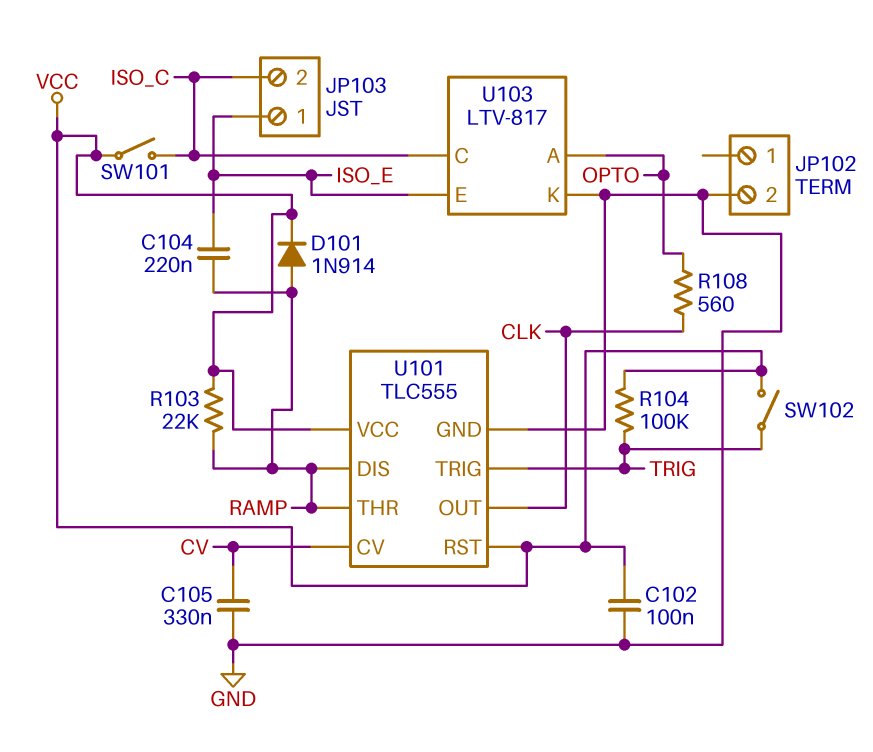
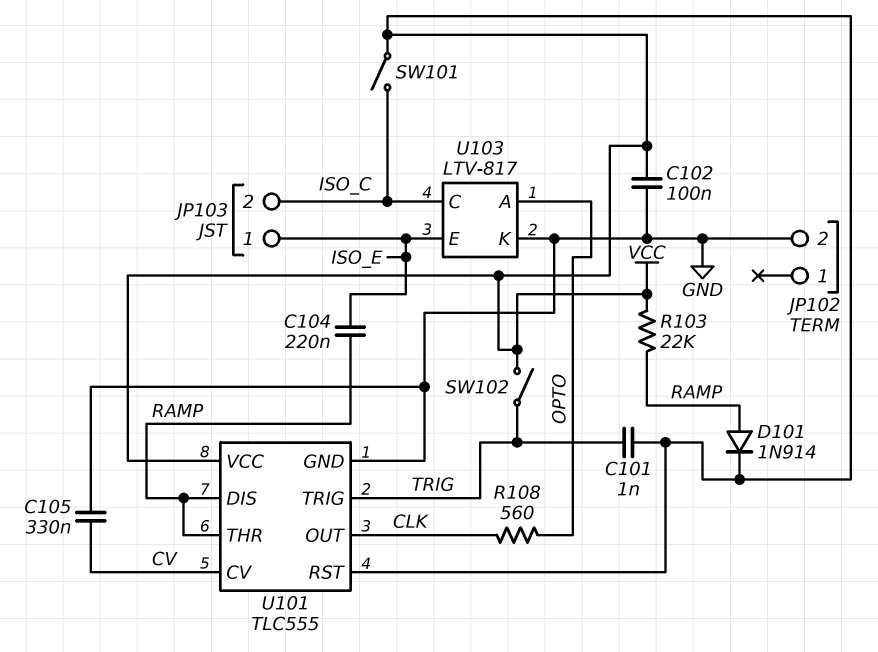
C101: none -> 1nF (TRIG, VCC)
R104: 100k (TRIG, VCC) -> none

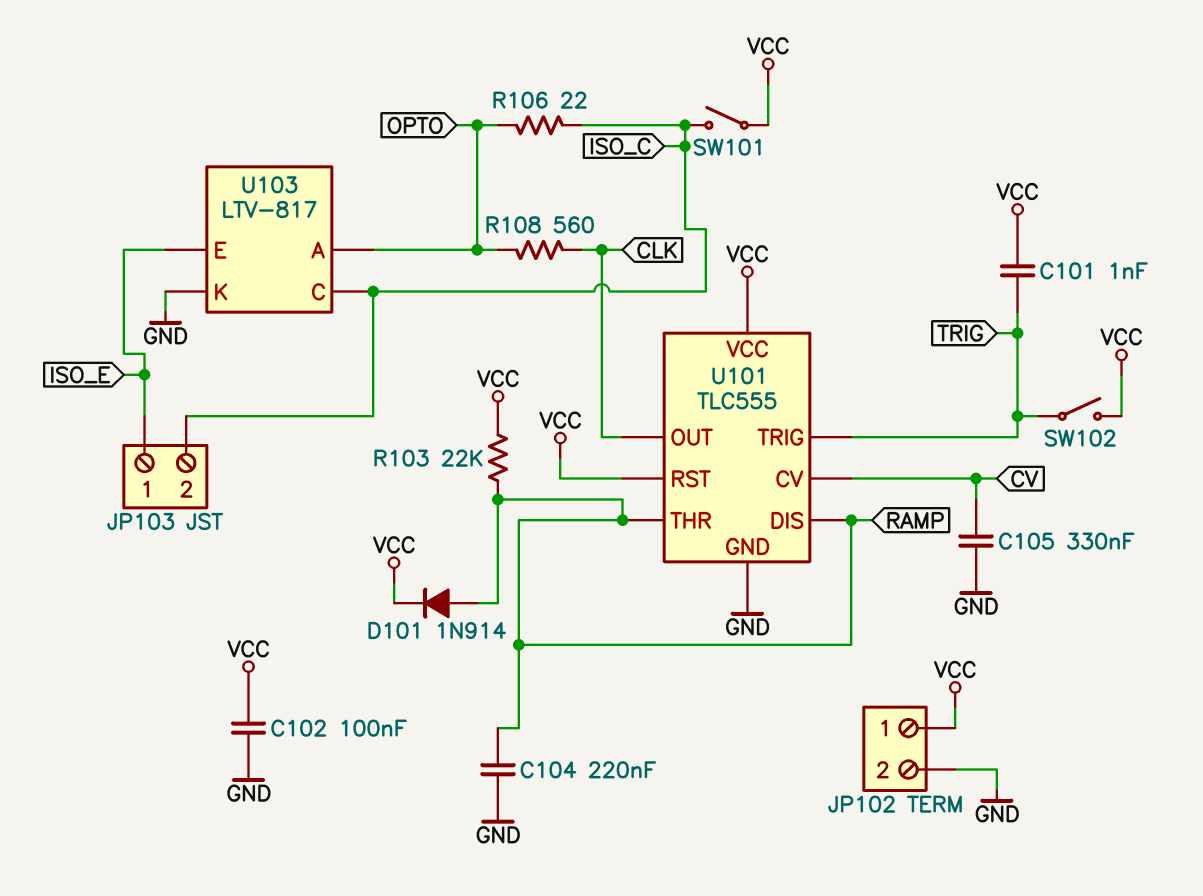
C104: 220nF (ISO_E, RAMP) -> 220nF (GND, RAMP)
JP102 pin 1: none -> VCC
R106: none -> 22 (ISO_C, OPTO)

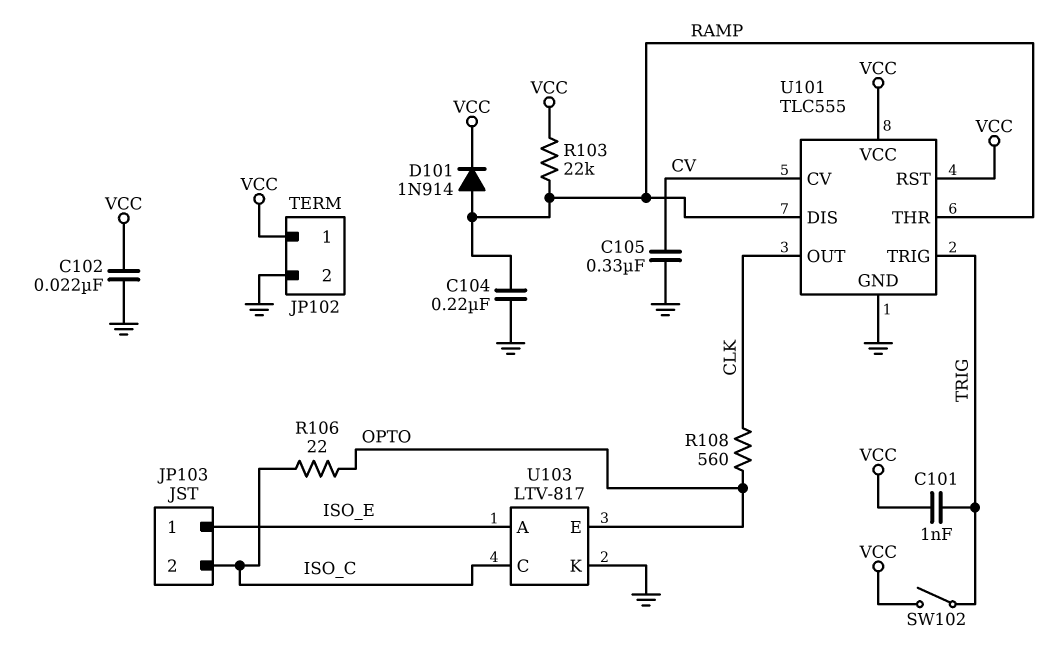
C102: 100nF (GND, VCC) -> 22nF (GND, VCC)
SW101: switch (ISO_C, VCC) -> none
U103 pin A: OPTO -> ISO_E
U103 pin E: ISO_E -> OPTO

